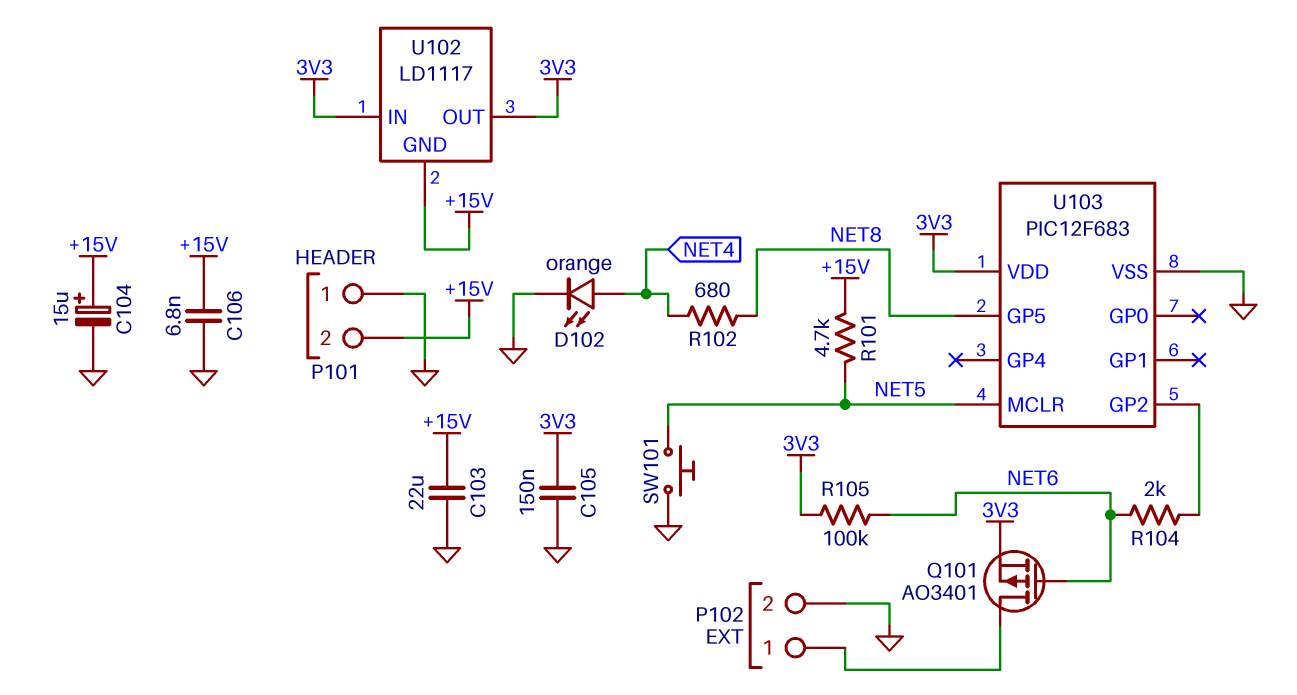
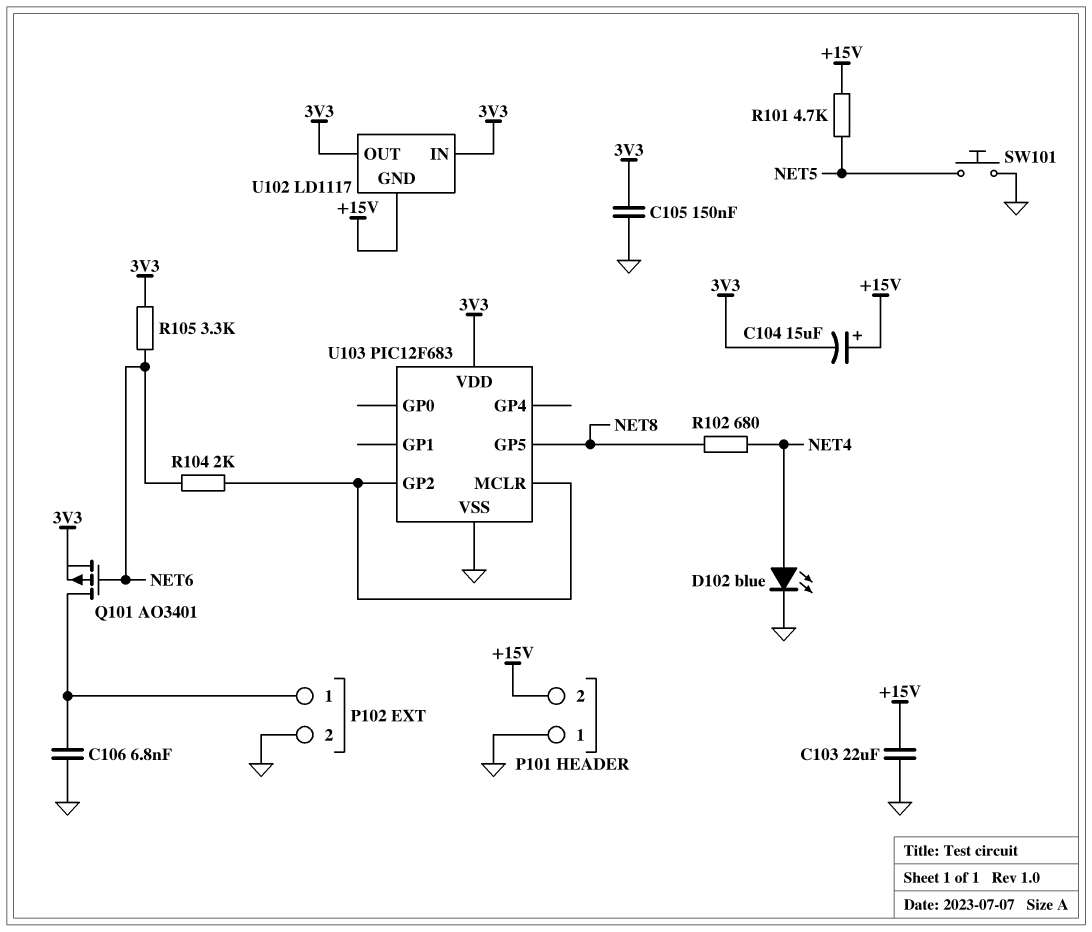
C104: 15uF (plus +15V, minus GND) -> 15uF (plus +15V, minus 3V3)
C106: 6.8nF (+15V, GND) -> 6.8nF (GND, P102/1)
D102: LED orange (A NET4, K GND) -> LED blue (A NET4, K GND)
R105: 100k (3V3, NET6) -> 3.3k (3V3, NET6)
U103 pin MCLR: NET5 -> U103/GP2

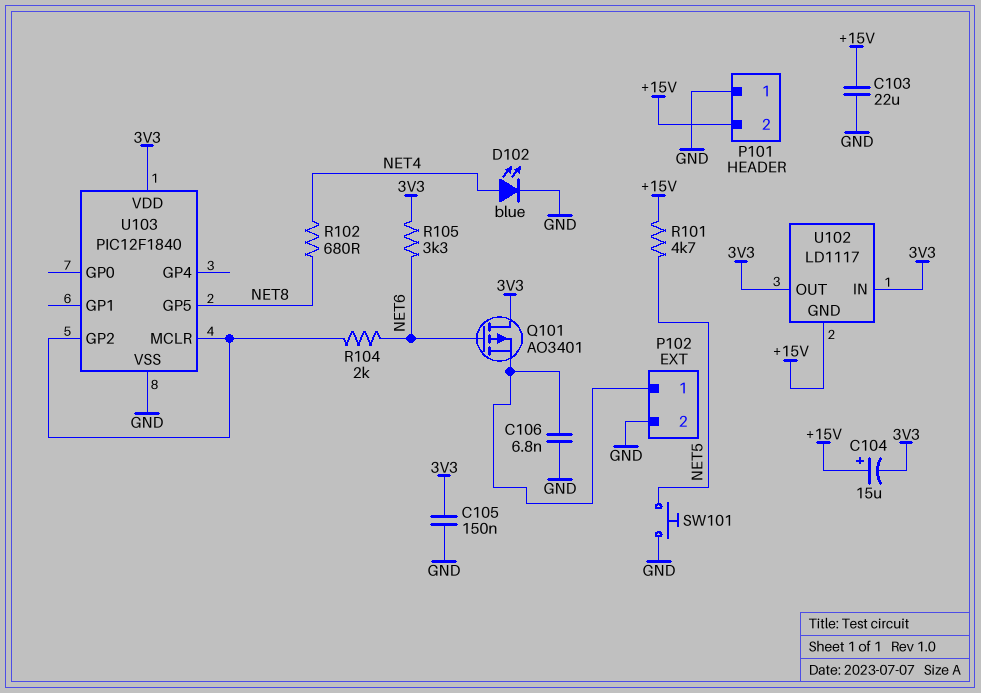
Q101: PMOS AO3401 (G NET6, D P102/1, S 3V3) -> PMOS AO3401 (G NET6, D 3V3, S P102/1)
U103: PIC12F683 -> PIC12F1840

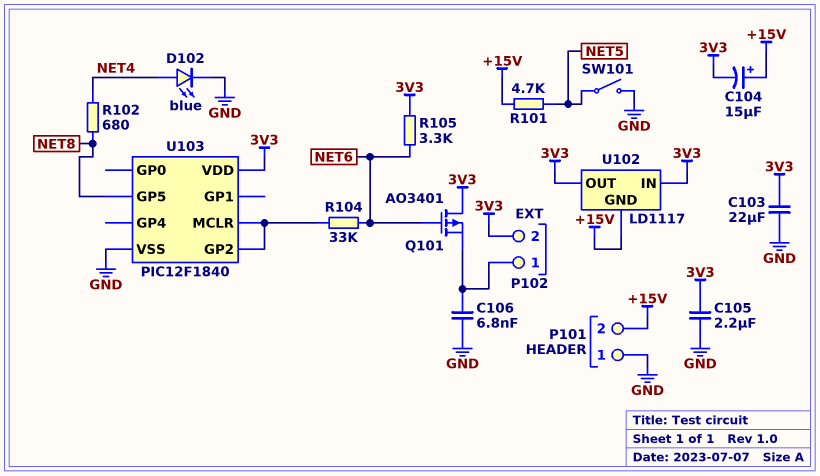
C103: 22uF (+15V, GND) -> 22uF (3V3, GND)
C105: 150nF (3V3, GND) -> 2.2uF (3V3, GND)
P102 pin 2: GND -> 3V3
R104: 2k (NET6, U103/GP2) -> 33k (NET6, U103/GP2)
SW101: button (GND, NET5) -> switch (GND, NET5)

